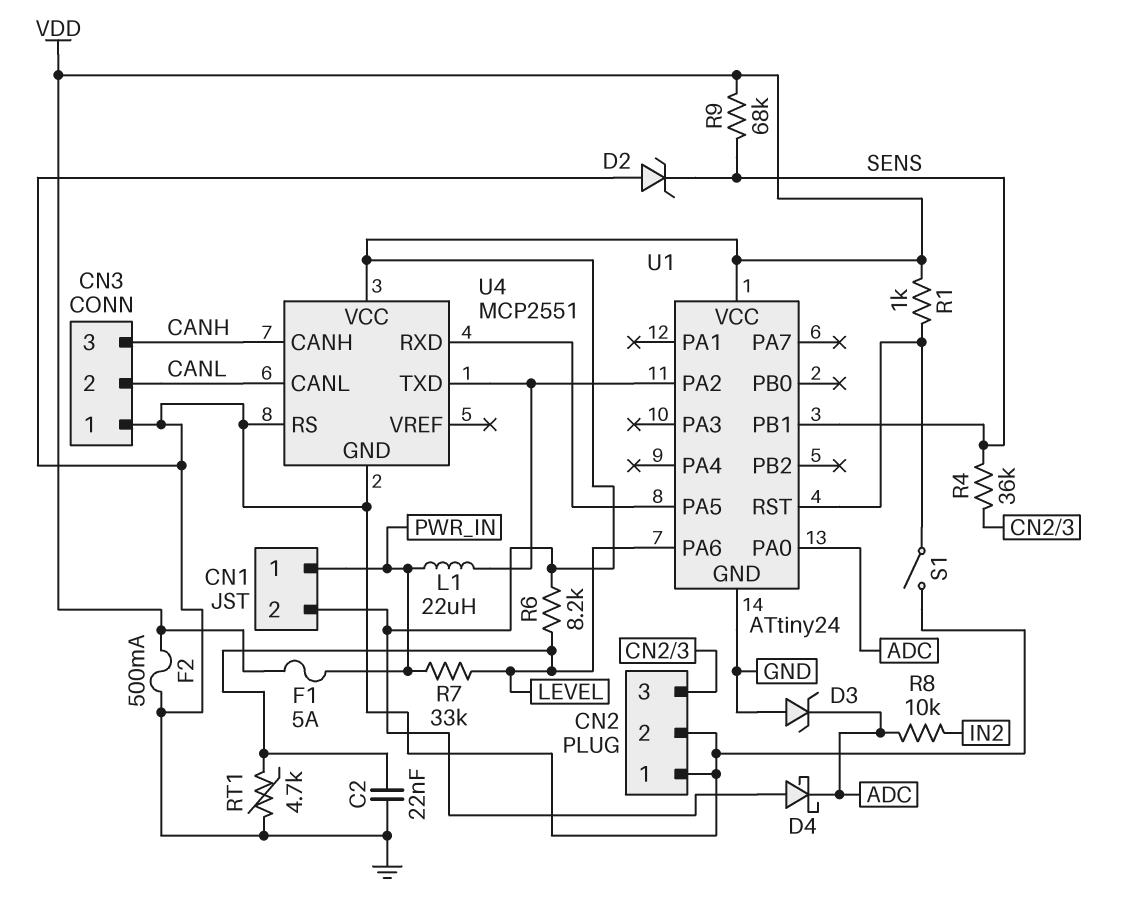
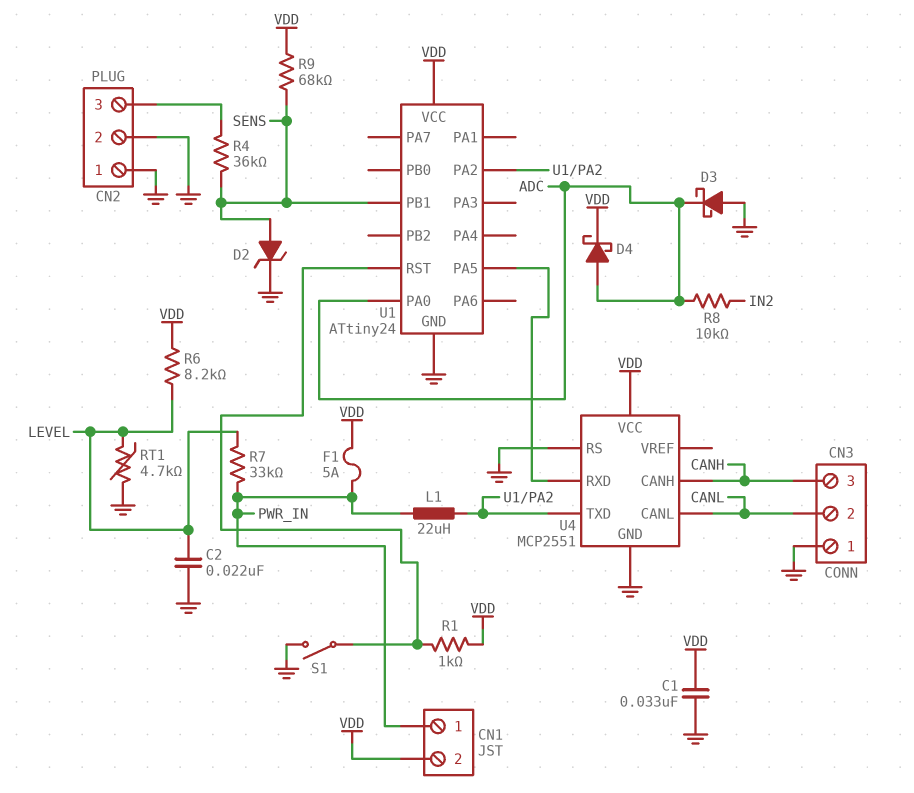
C1: none -> 33nF (GND, VDD)
D2: zener (A GND, K SENS) -> zener (A SENS, K GND)
D3: zener (A GND, K ADC) -> schottky (A GND, K ADC)
D4: schottky (A VDD, K ADC) -> schottky (A ADC, K VDD)
F2: 500mA (GND, VDD) -> none
U1 pin PA6: LEVEL -> none

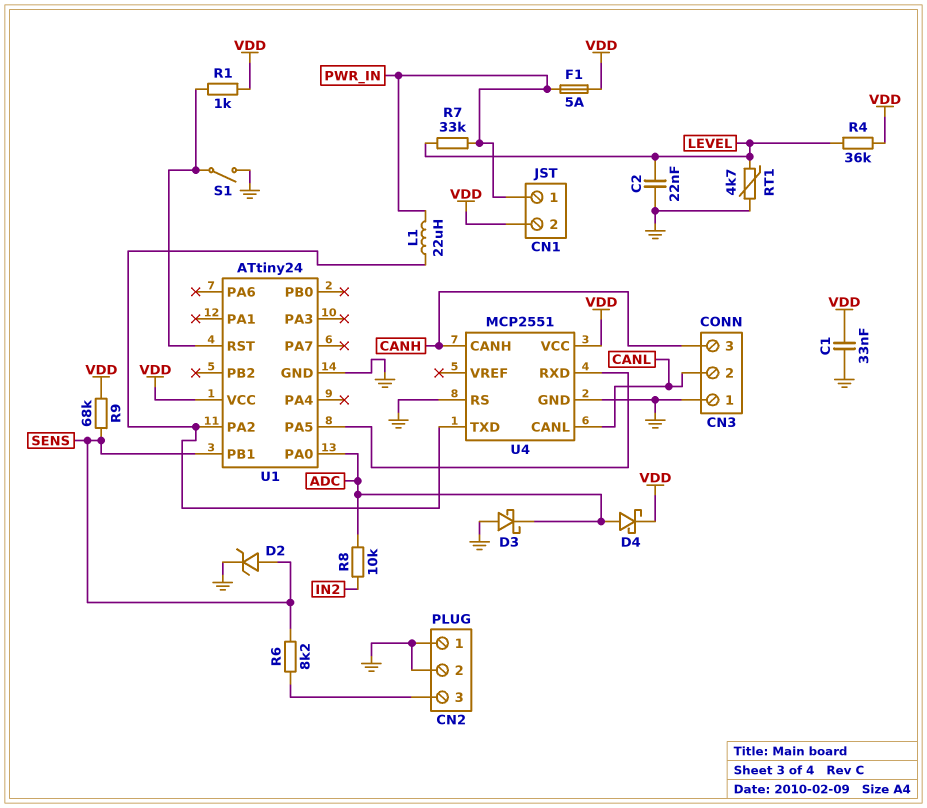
R4: 36k (CN2/3, SENS) -> 36k (LEVEL, VDD)
R6: 8.2k (LEVEL, VDD) -> 8.2k (CN2/3, SENS)

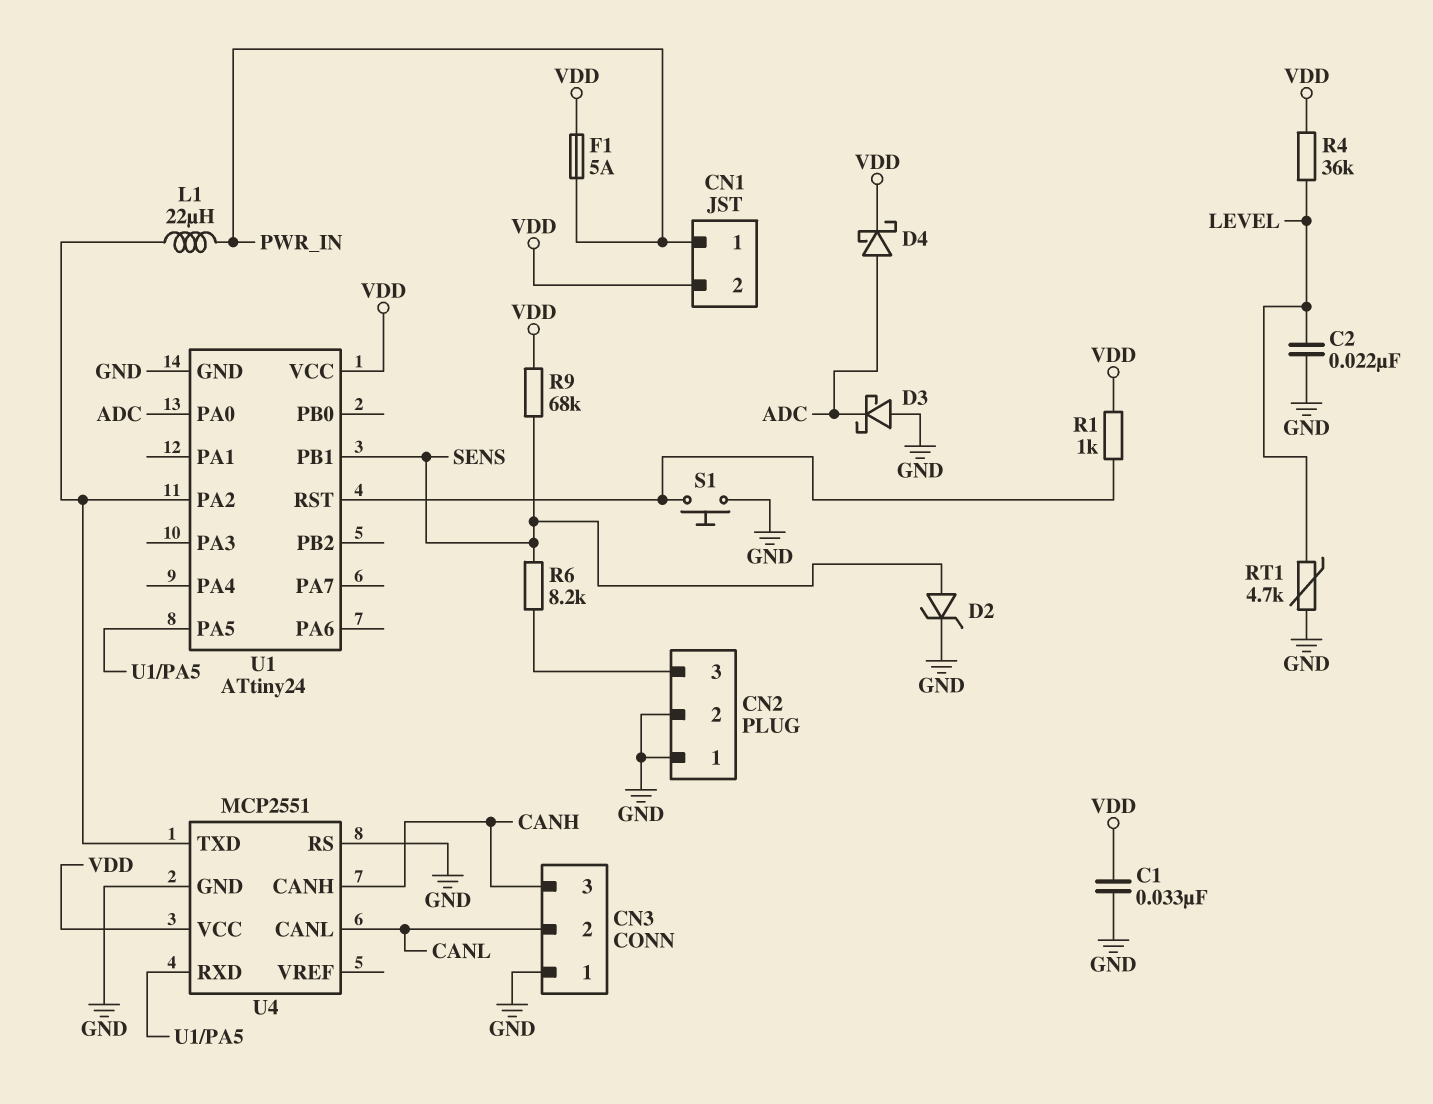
R7: 33k (LEVEL, PWR_IN) -> none
R8: 10k (ADC, IN2) -> none
S1: switch (GND, U1/RST) -> button (GND, U1/RST)

